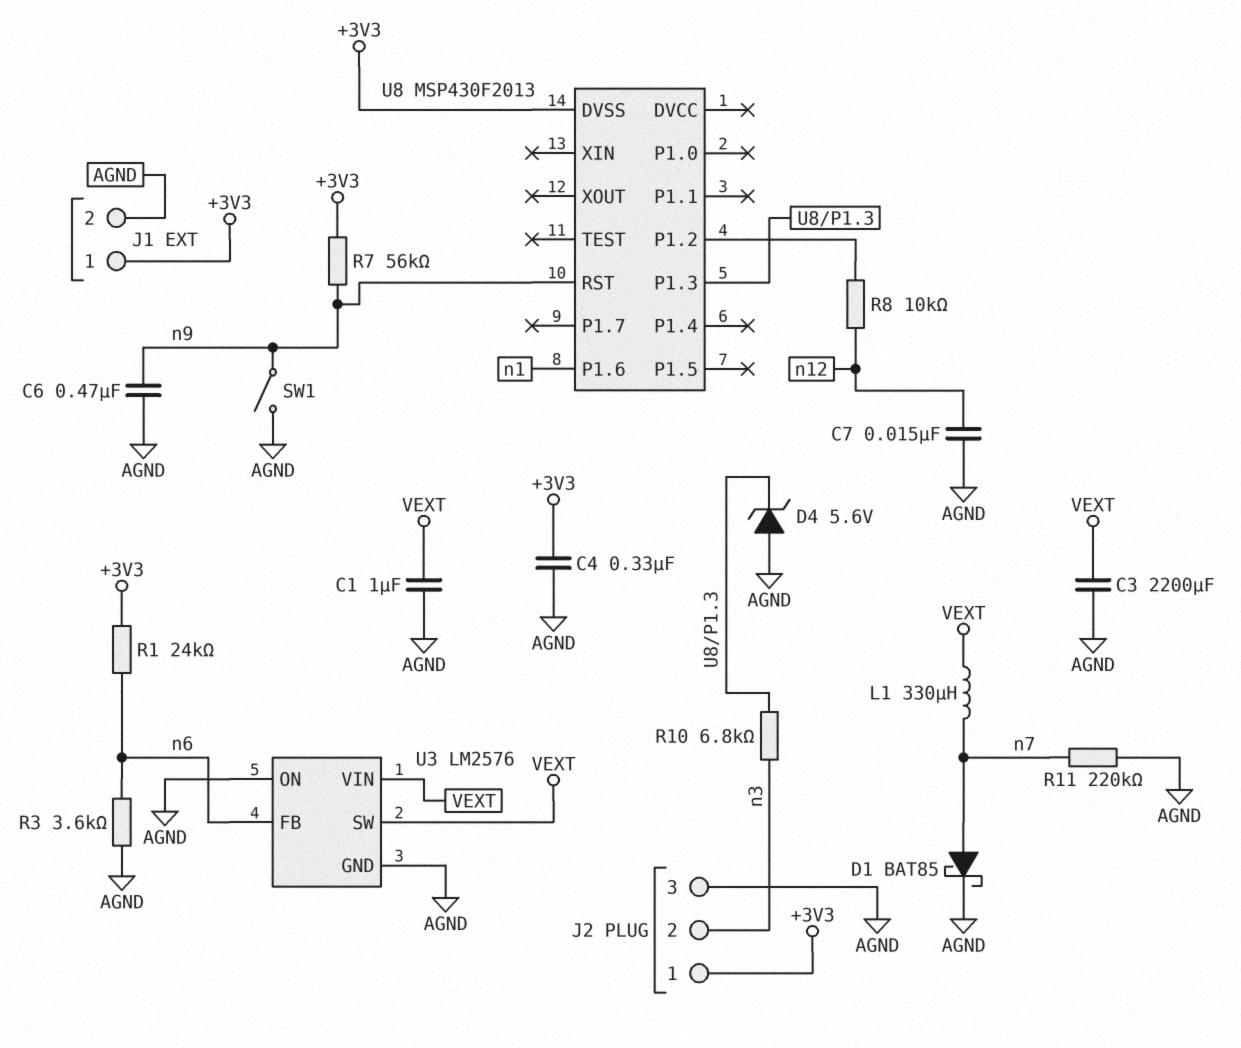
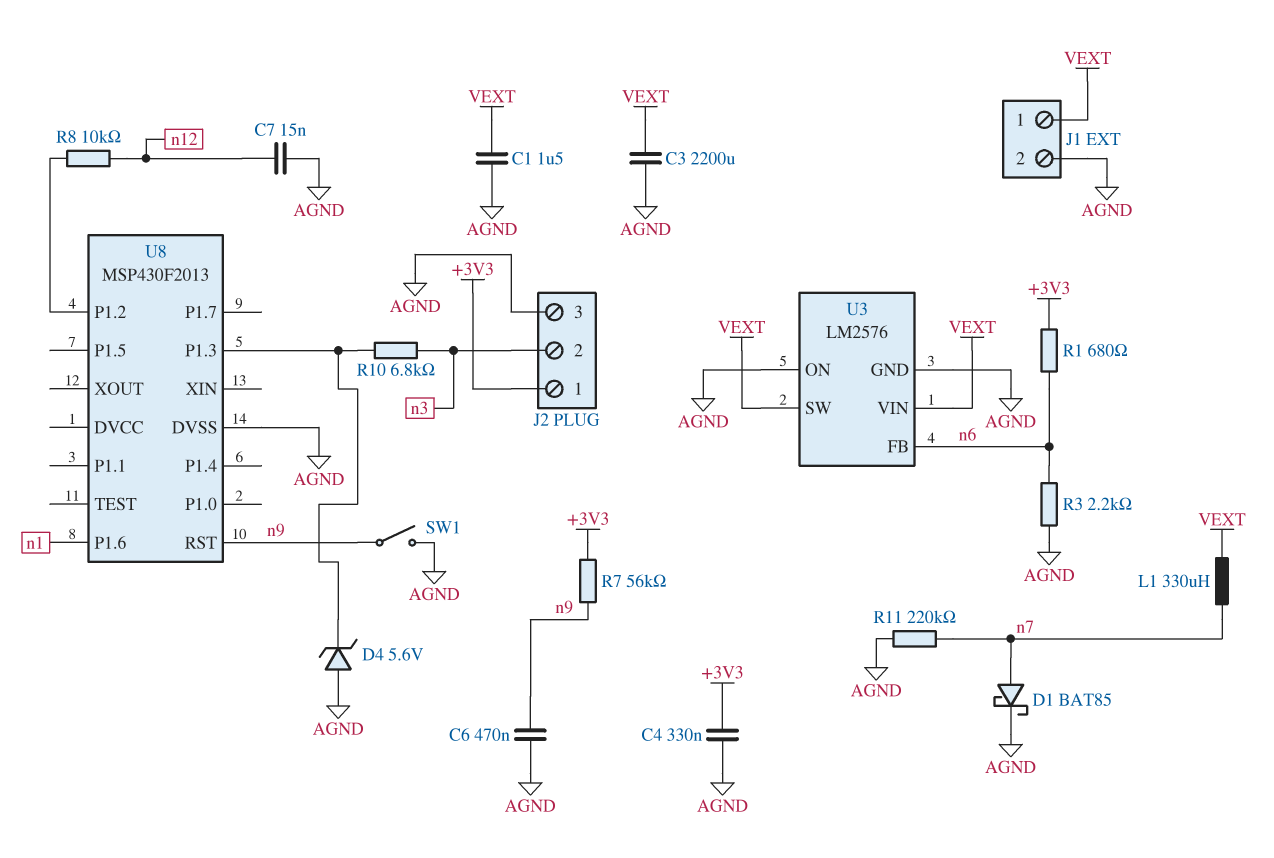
C1: 1uF (AGND, VEXT) -> 1.5uF (AGND, VEXT)
J1 pin 1: +3V3 -> VEXT
R1: 24k (+3V3, n6) -> 680 (+3V3, n6)
R3: 3.6k (AGND, n6) -> 2.2k (AGND, n6)
U8 pin DVSS: +3V3 -> AGND

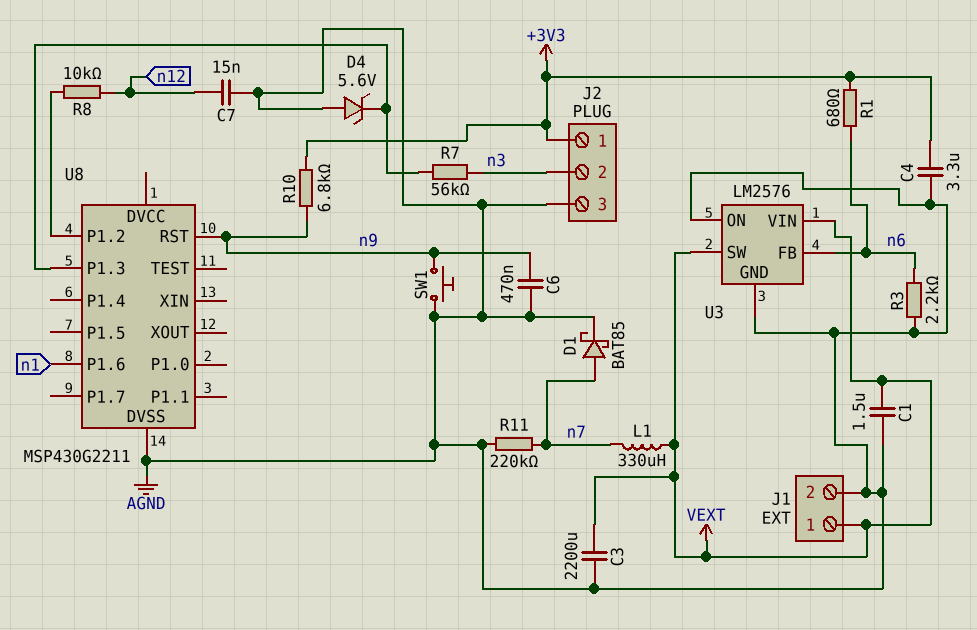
C4: 330nF (+3V3, AGND) -> 3.3uF (+3V3, AGND)
R7: 56k (+3V3, n9) -> 56k (U8/P1.3, n3)
R10: 6.8k (U8/P1.3, n3) -> 6.8k (+3V3, n9)
SW1: switch (AGND, n9) -> button (AGND, n9)
U8: MSP430F2013 -> MSP430G2211

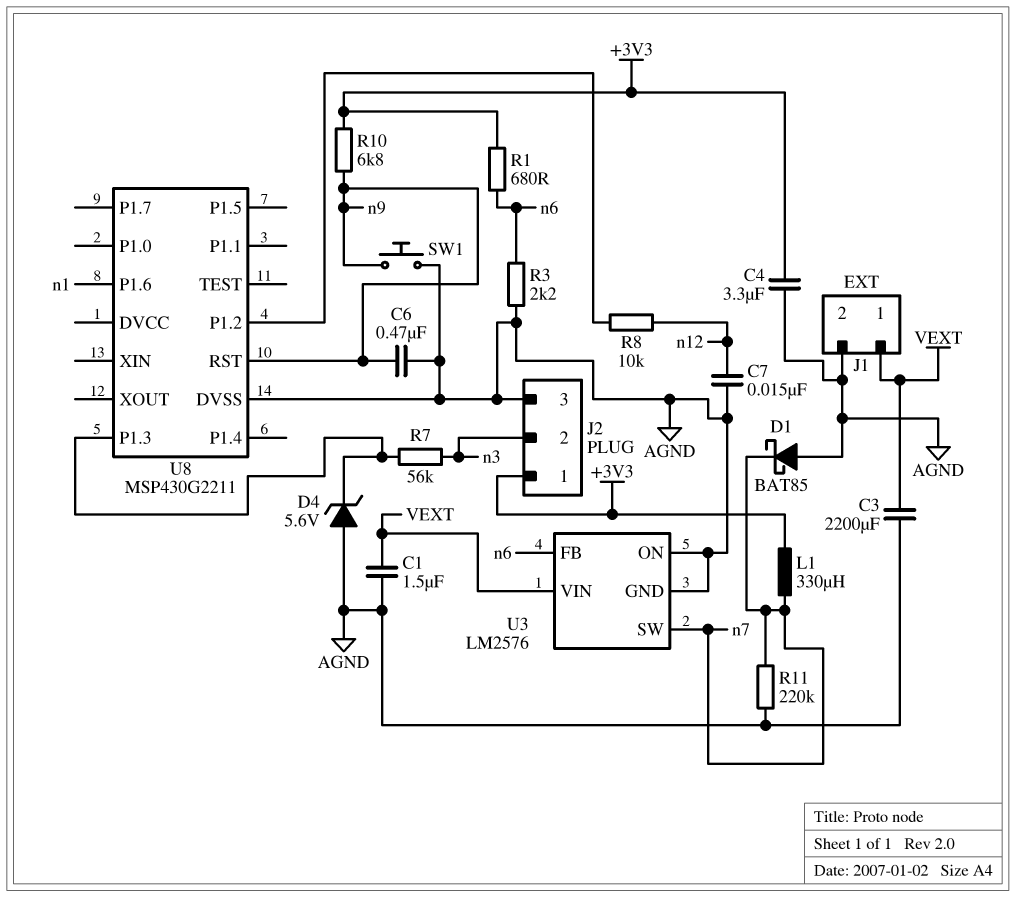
D1: schottky BAT85 (A n7, K AGND) -> schottky BAT85 (A AGND, K n7)
L1: 330uH (VEXT, n7) -> 330uH (+3V3, n7)
U3 pin SW: VEXT -> n7

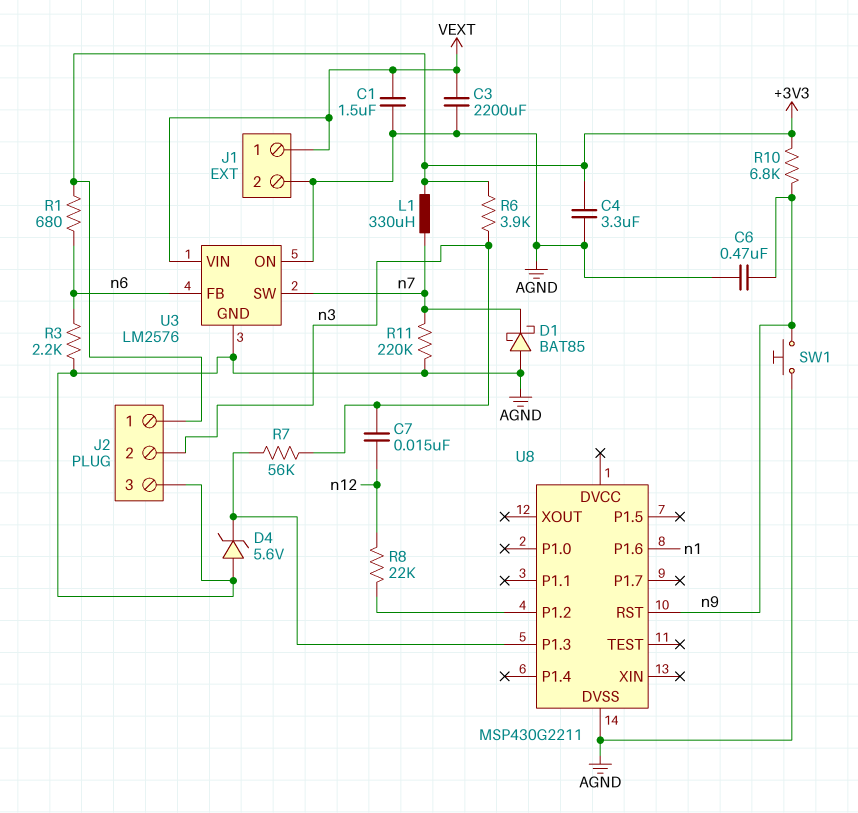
C7: 15nF (AGND, n12) -> 15nF (n3, n12)
R6: none -> 3.9k (+3V3, n3)
R8: 10k (U8/P1.2, n12) -> 22k (U8/P1.2, n12)

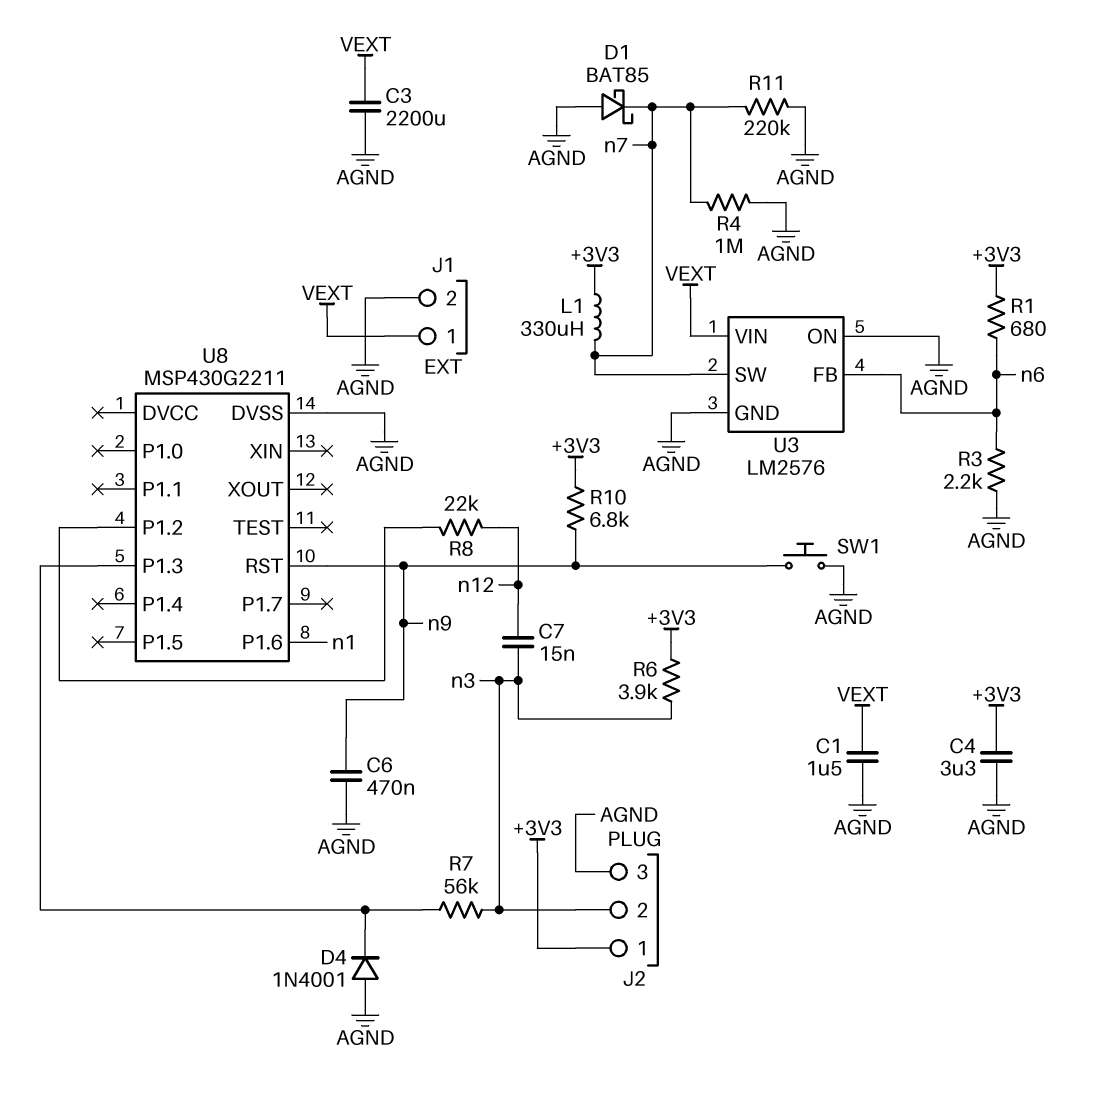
D4: zener 5.6V (A AGND, K U8/P1.3) -> diode 1N4001 (A AGND, K U8/P1.3)
R4: none -> 1M (AGND, n7)

